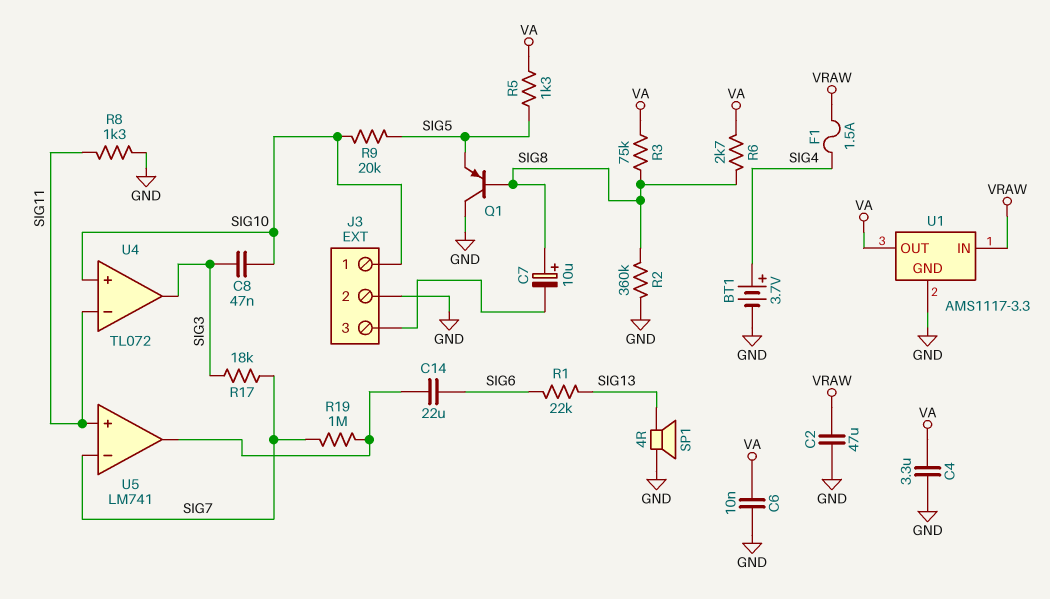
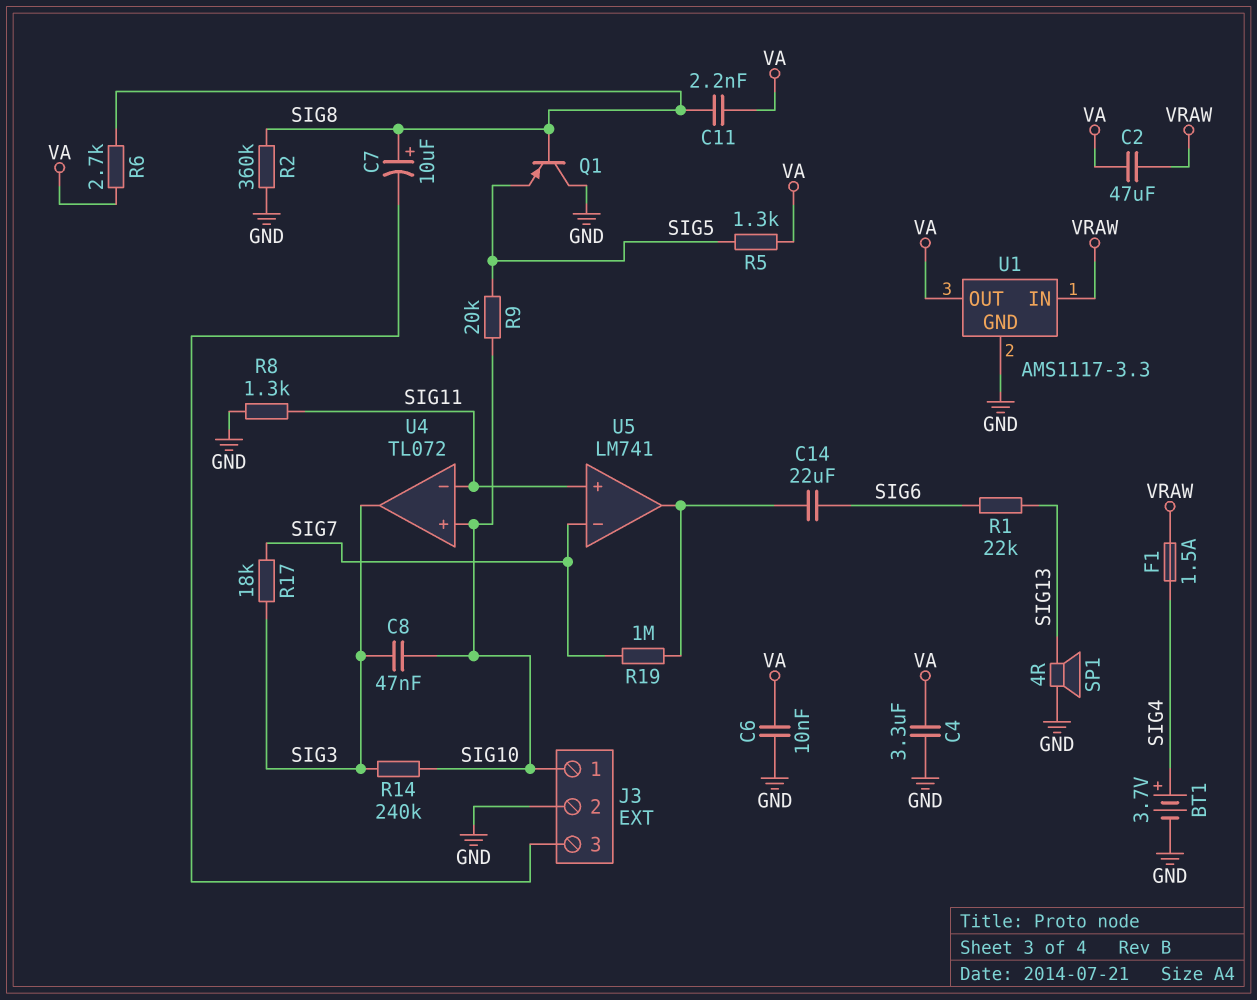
C2: 47uF (GND, VRAW) -> 47uF (VA, VRAW)
C11: none -> 2.2nF (SIG8, VA)
R3: 75k (SIG8, VA) -> none
R14: none -> 240k (SIG3, SIG10)

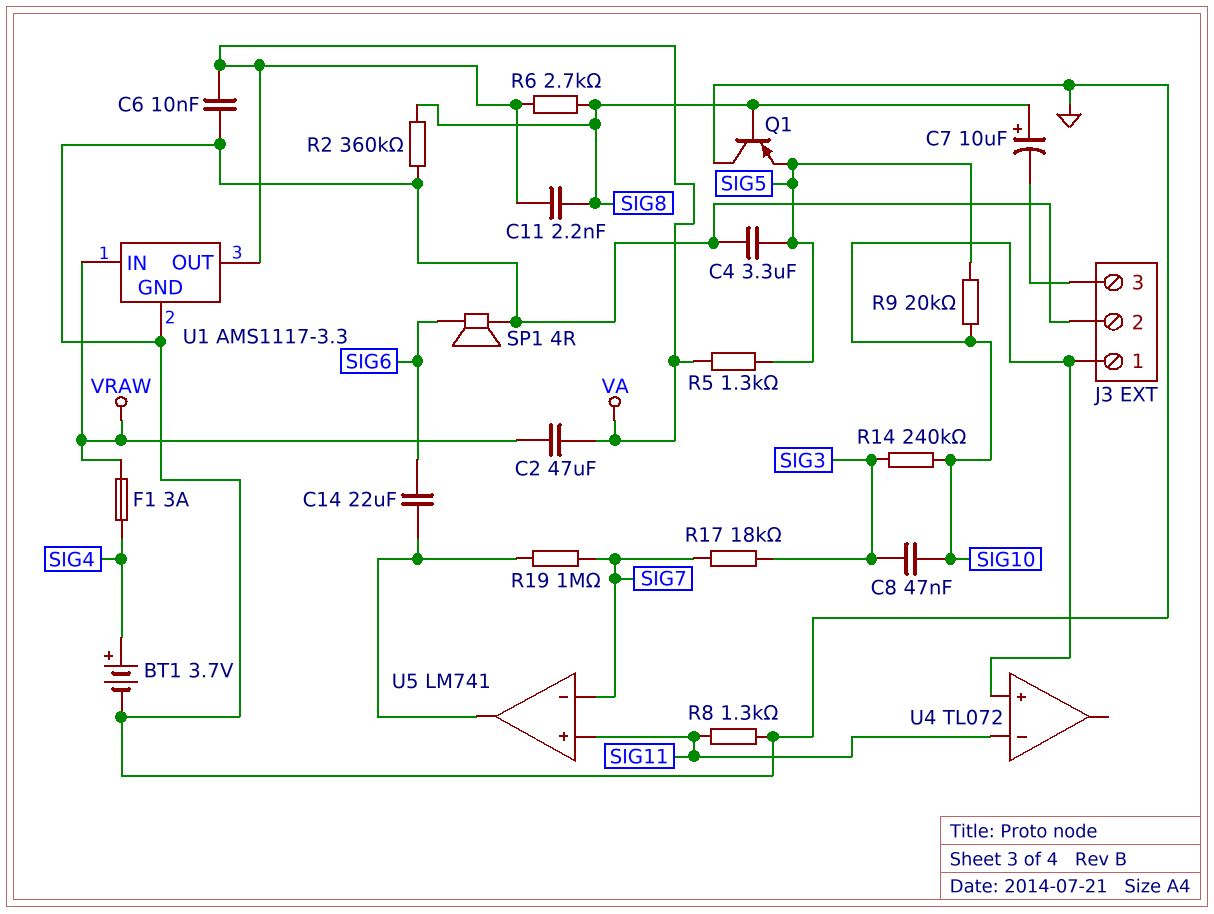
C4: 3.3uF (GND, VA) -> 3.3uF (GND, SIG5)
F1: 1.5A (SIG4, VRAW) -> 3A (SIG4, VRAW)
R1: 22k (SIG6, SIG13) -> none
SP1: speaker 4R (GND, SIG13) -> speaker 4R (GND, SIG6)
U4 pin out: SIG3 -> none

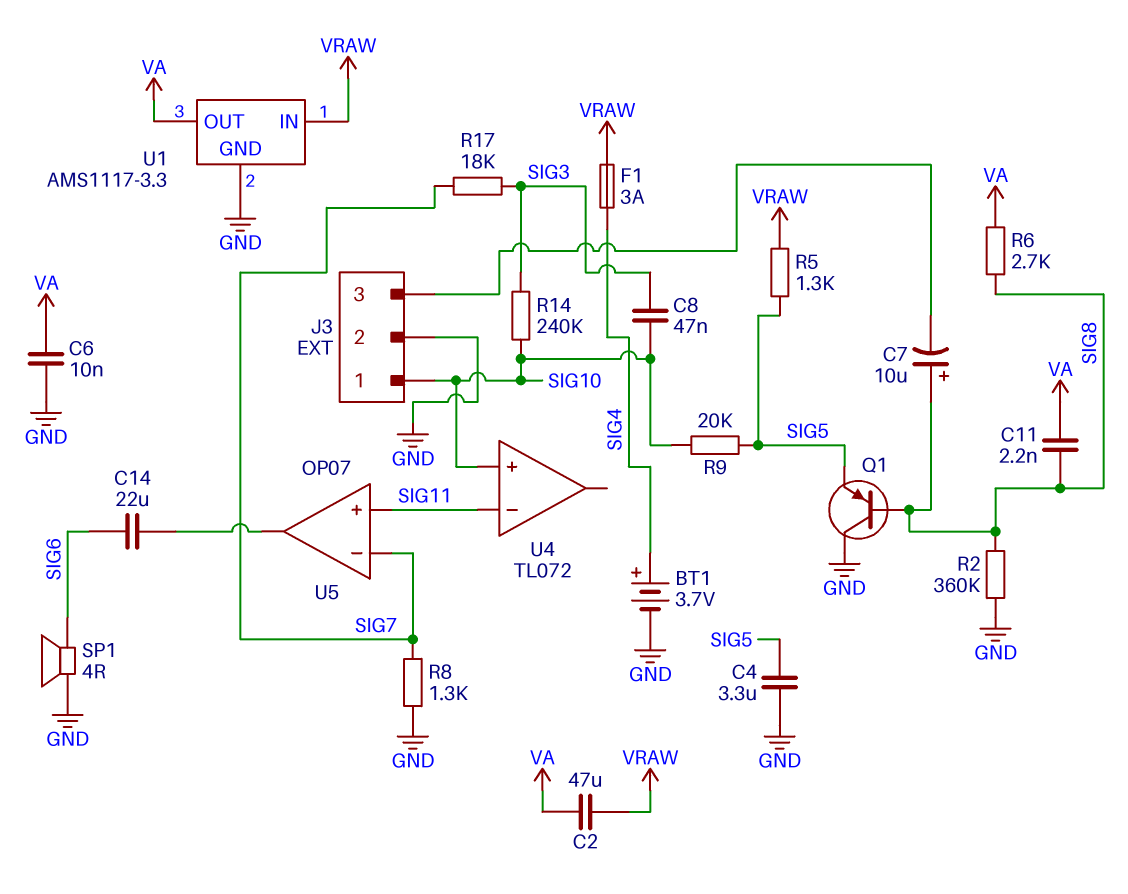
R5: 1.3k (SIG5, VA) -> 1.3k (SIG5, VRAW)
R8: 1.3k (GND, SIG11) -> 1.3k (GND, SIG7)
R19: 1M (SIG7, U5/out) -> none
U5: LM741 -> OP07

